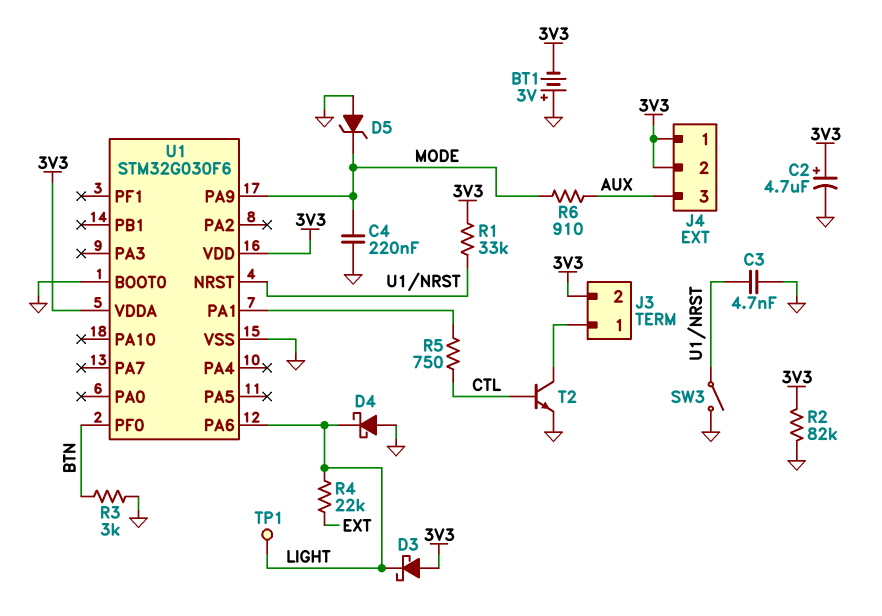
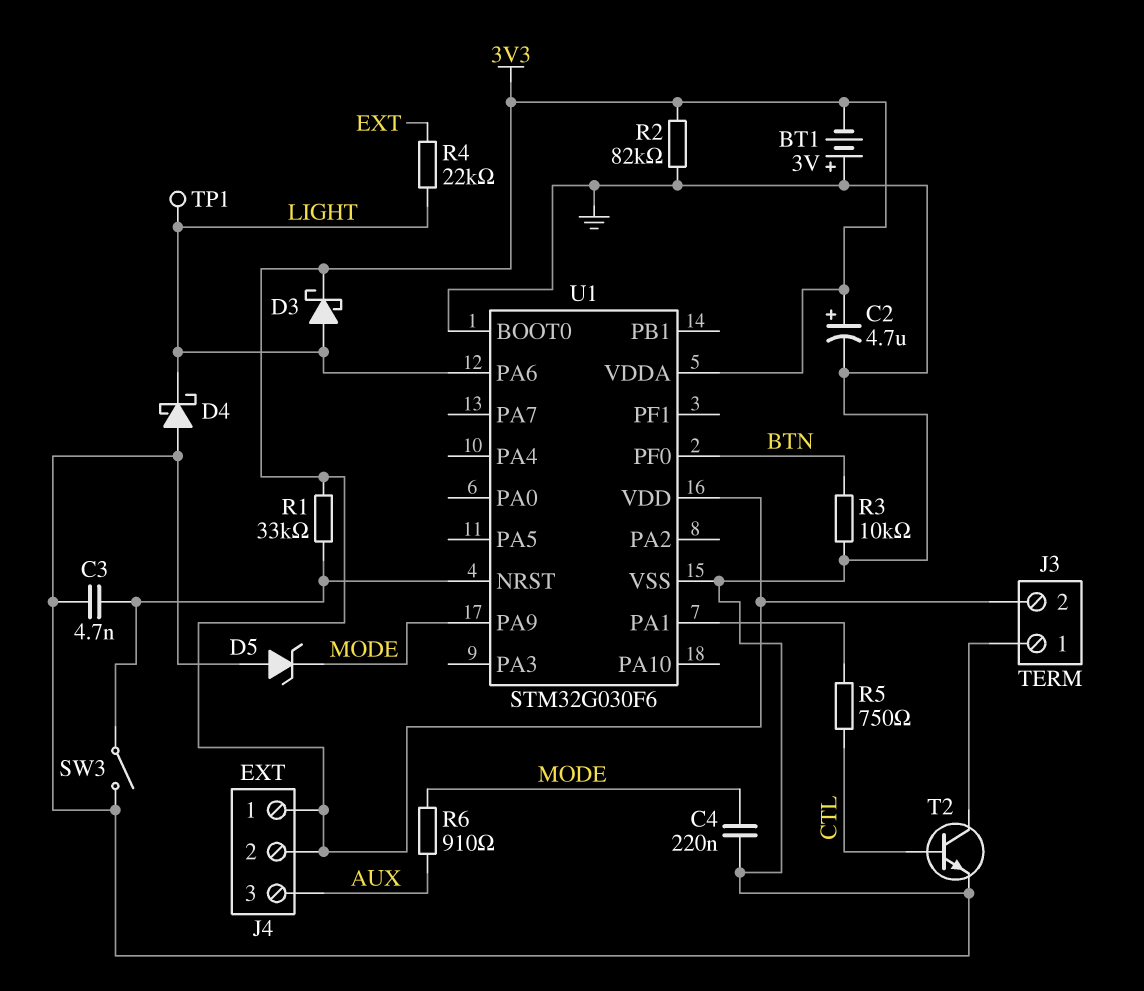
D3: schottky (A 3V3, K LIGHT) -> schottky (A LIGHT, K 3V3)
R3: 3k (BTN, GND) -> 10k (BTN, GND)

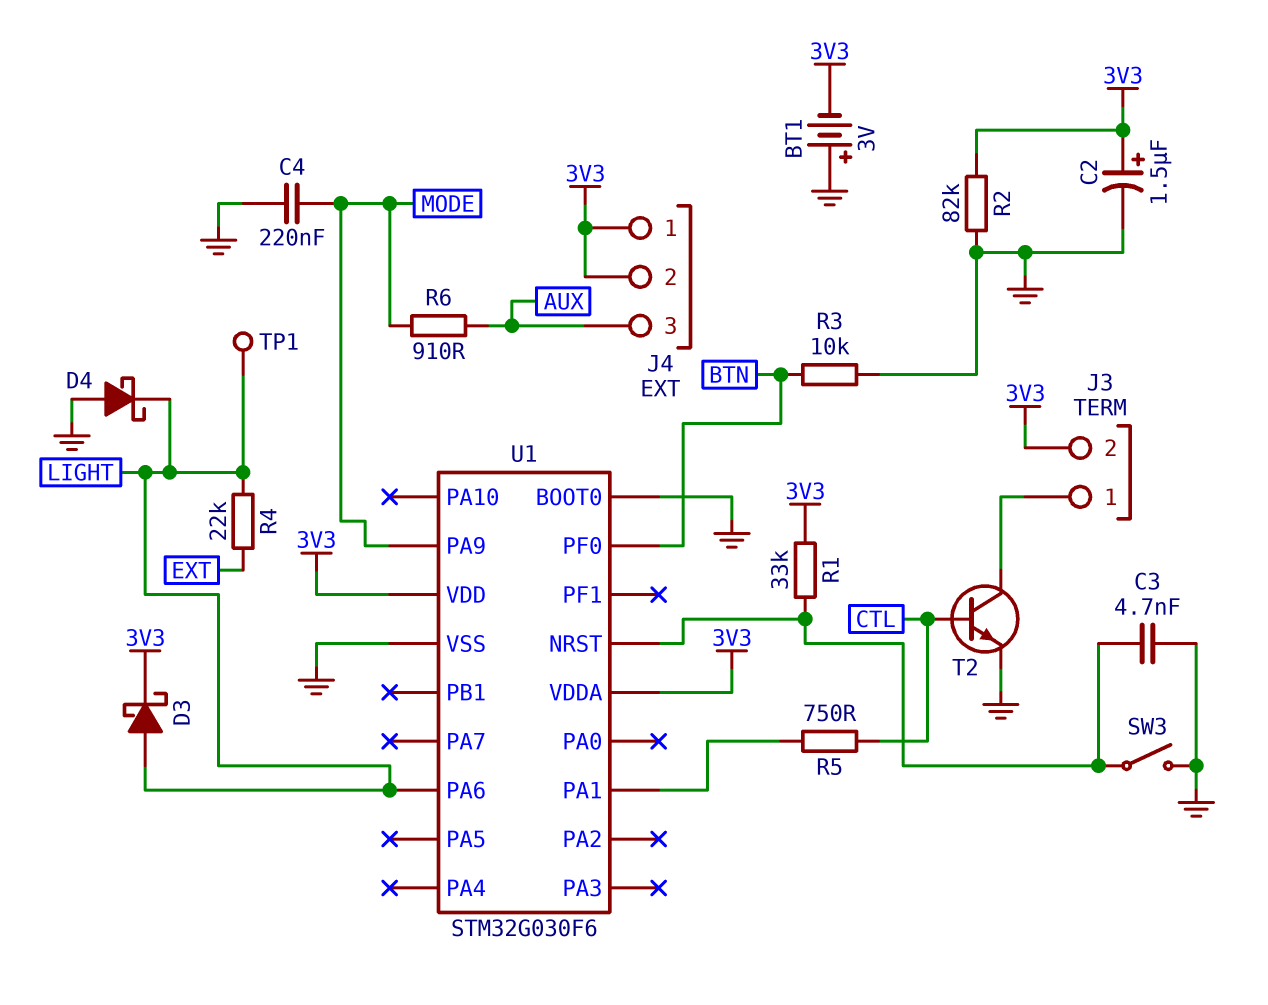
C2: 4.7uF (plus 3V3, minus GND) -> 1.5uF (plus 3V3, minus GND)
D5: zener (A GND, K MODE) -> none

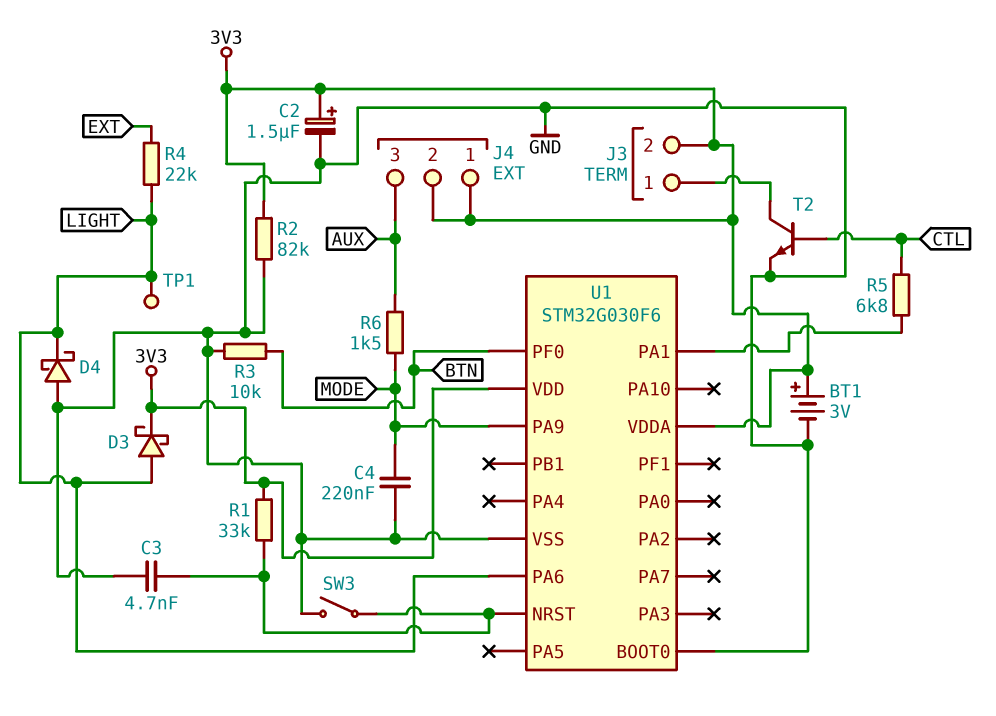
BT1: 3V (plus GND, minus 3V3) -> 3V (plus 3V3, minus GND)
R5: 750 (CTL, U1/PA1) -> 6.8k (CTL, U1/PA1)
R6: 910 (AUX, MODE) -> 1.5k (AUX, MODE)

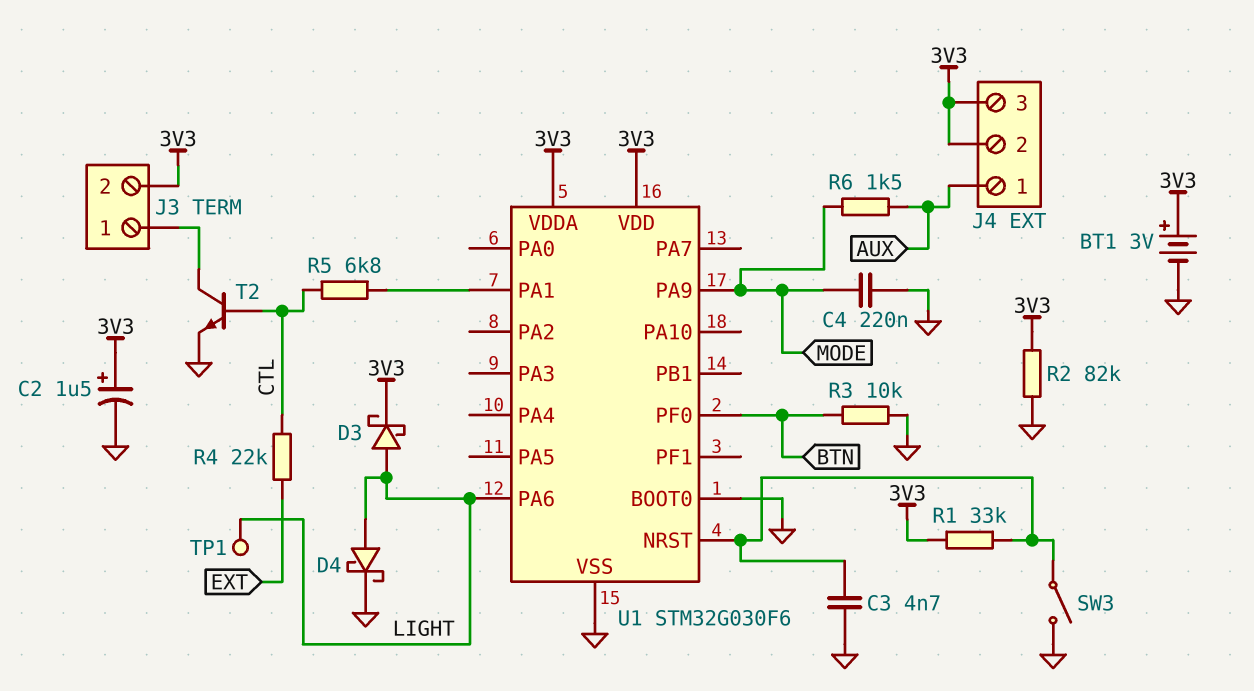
D4: schottky (A GND, K LIGHT) -> schottky (A LIGHT, K GND)
J4 pin 1: 3V3 -> AUX
J4 pin 3: AUX -> 3V3
R4: 22k (EXT, LIGHT) -> 22k (CTL, EXT)

